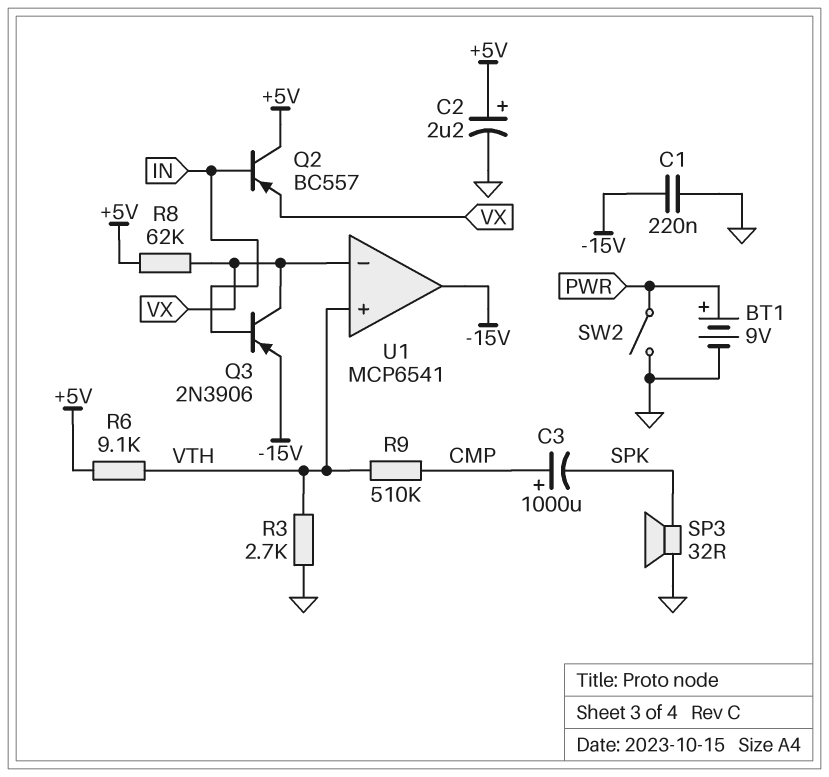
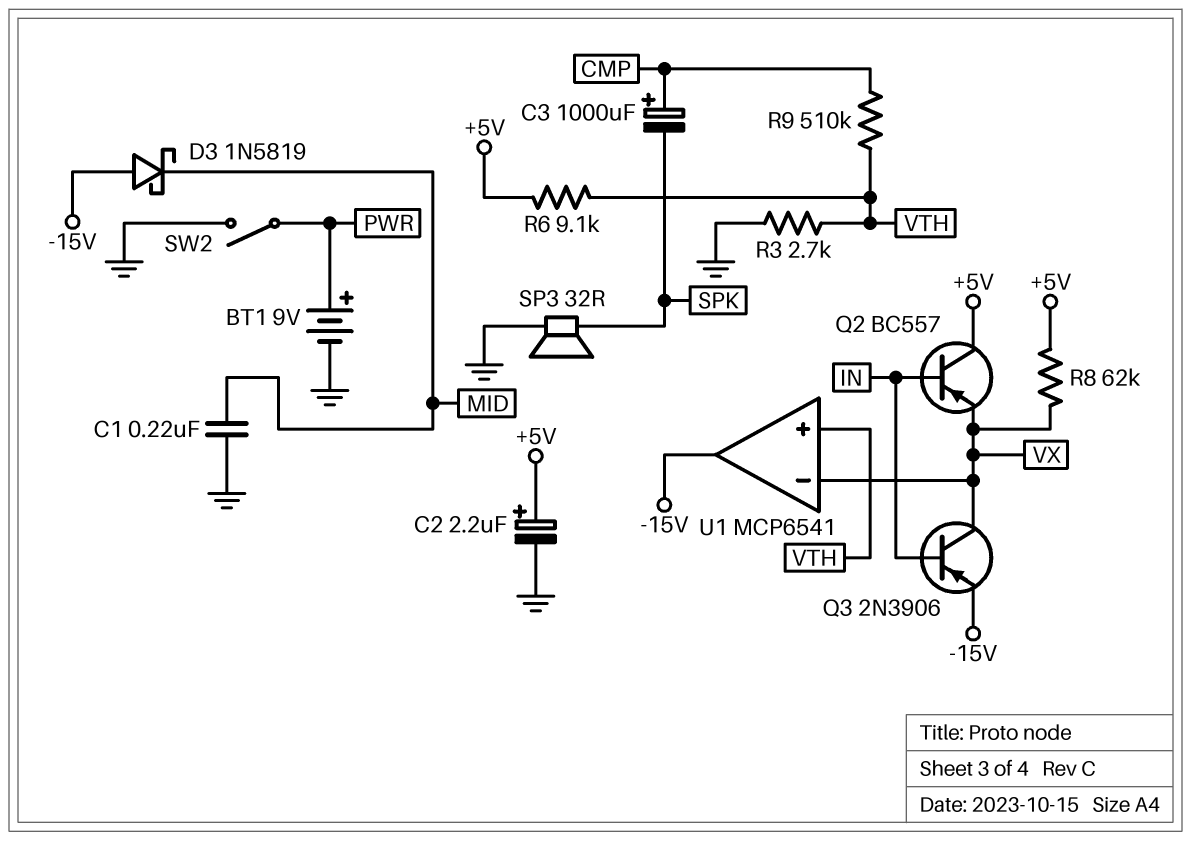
C1: 220nF (-15V, GND) -> 220nF (GND, MID)
D3: none -> schottky 1N5819 (A -15V, K MID)

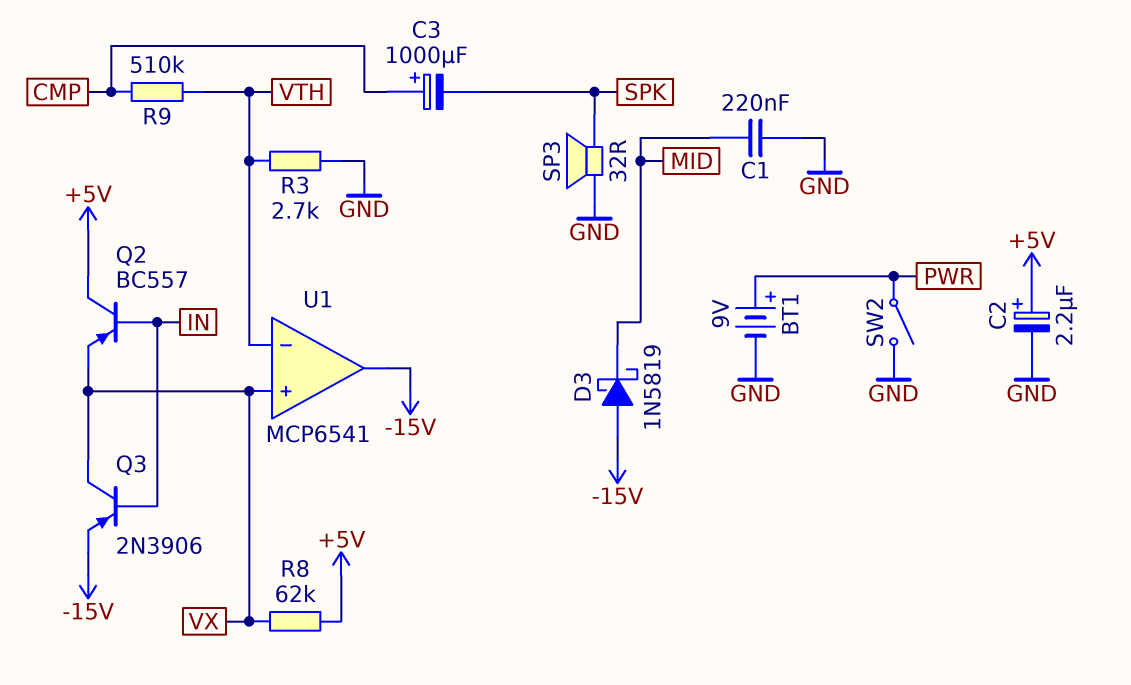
R6: 9.1k (+5V, VTH) -> none
U1 pin in+: VTH -> VX
U1 pin in-: VX -> VTH

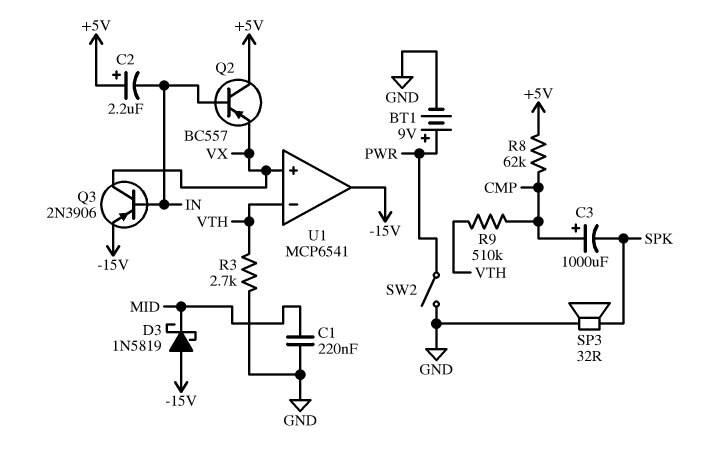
C2: 2.2uF (plus +5V, minus GND) -> 2.2uF (plus +5V, minus IN)
R8: 62k (+5V, VX) -> 62k (+5V, CMP)

